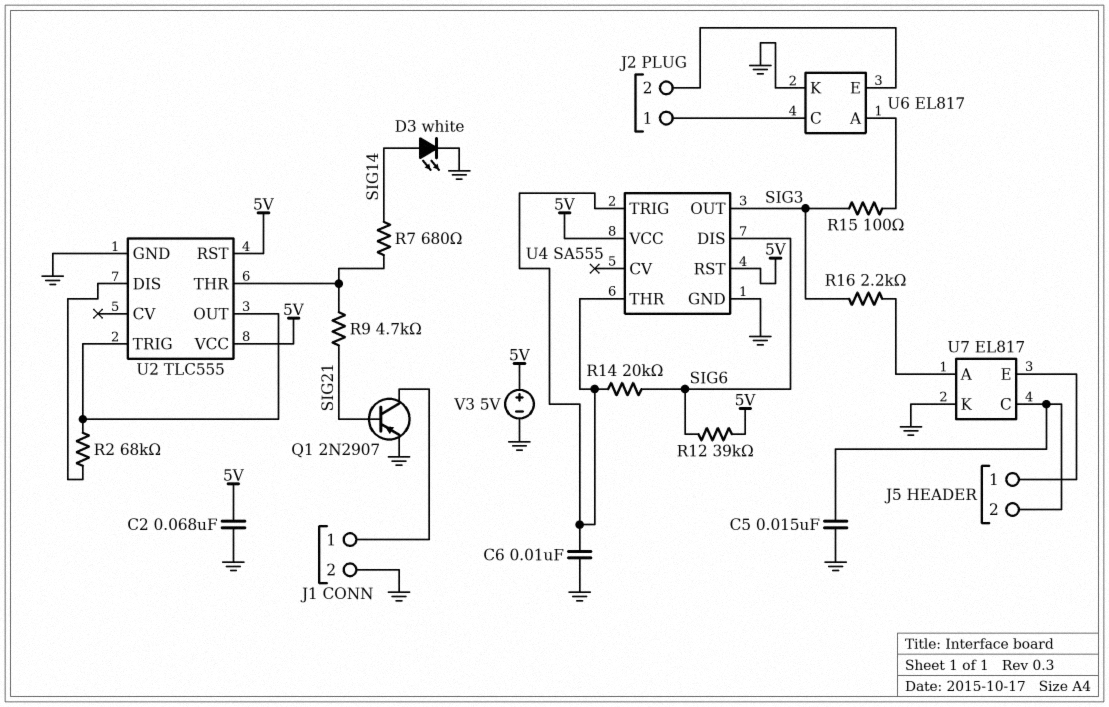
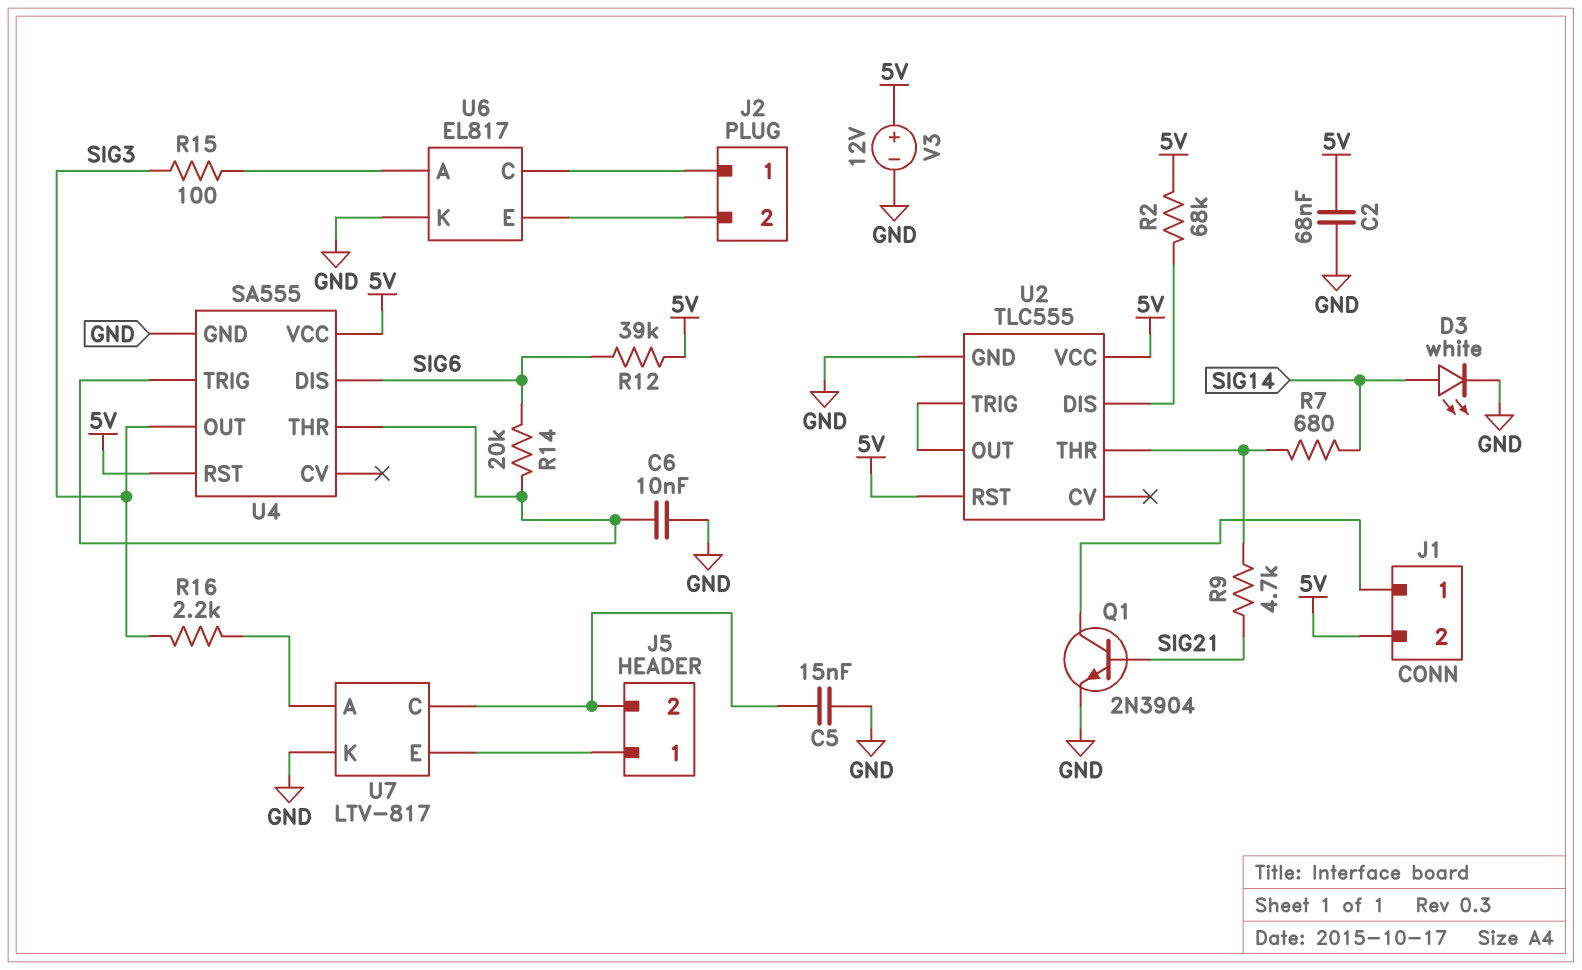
J1 pin 2: GND -> 5V
Q1: PNP 2N2907 (B SIG21, C J1/1, E GND) -> NPN 2N3904 (B SIG21, C J1/1, E GND)
R2: 68k (U2/DIS, U2/OUT) -> 68k (5V, U2/DIS)
U7: EL817 -> LTV-817
V3: 5V (plus 5V, minus GND) -> 12V (plus 5V, minus GND)

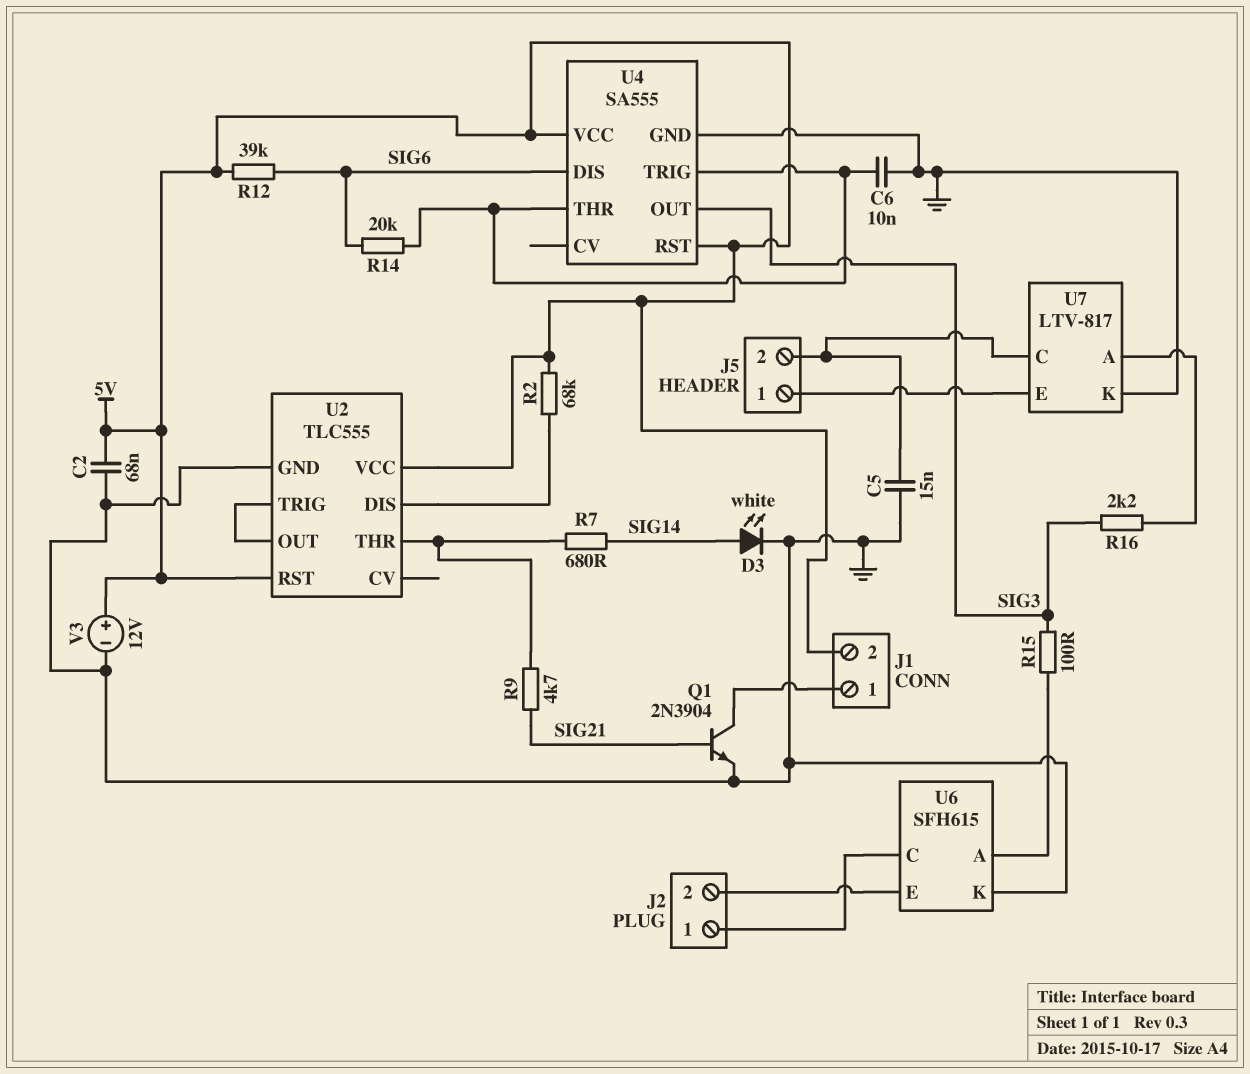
U6: EL817 -> SFH615

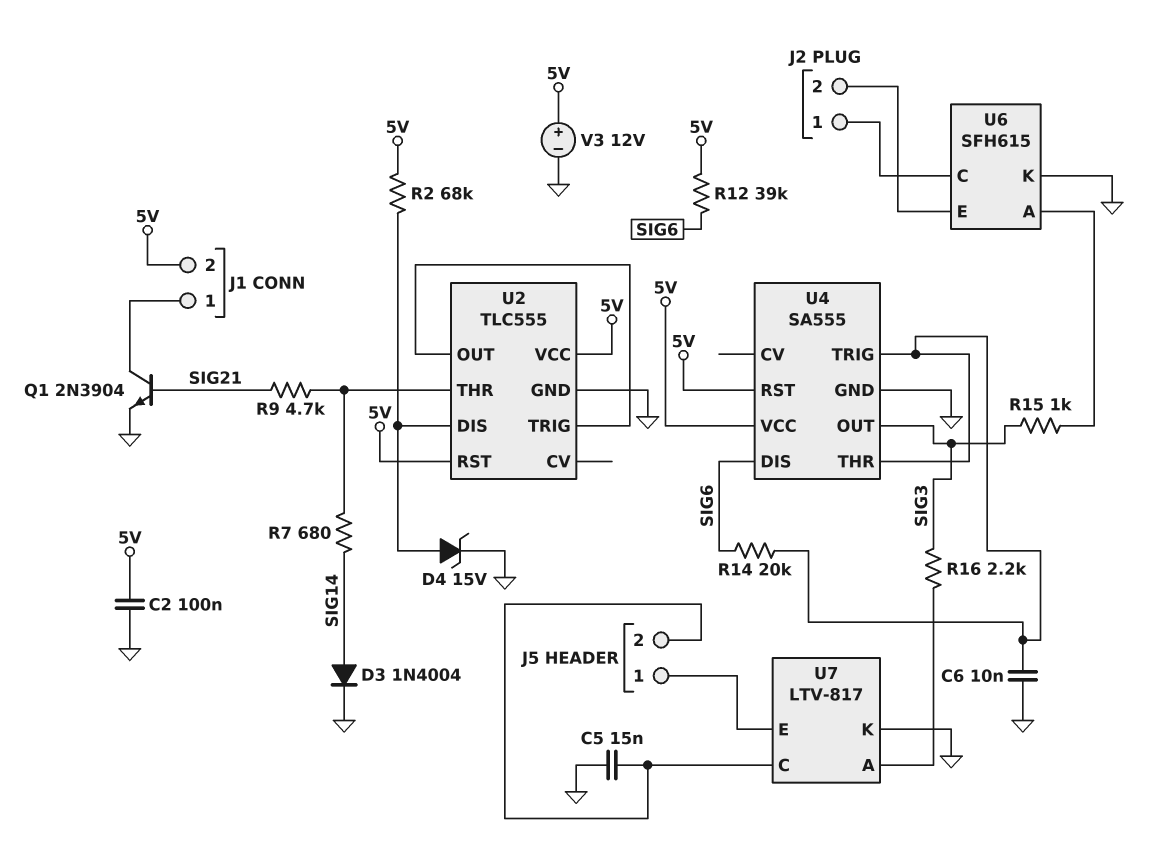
C2: 68nF (5V, GND) -> 100nF (5V, GND)
D3: LED white (A SIG14, K GND) -> diode 1N4004 (A SIG14, K GND)
D4: none -> zener 15V (A U2/DIS, K GND)
R15: 100 (SIG3, U6/A) -> 1k (SIG3, U6/A)

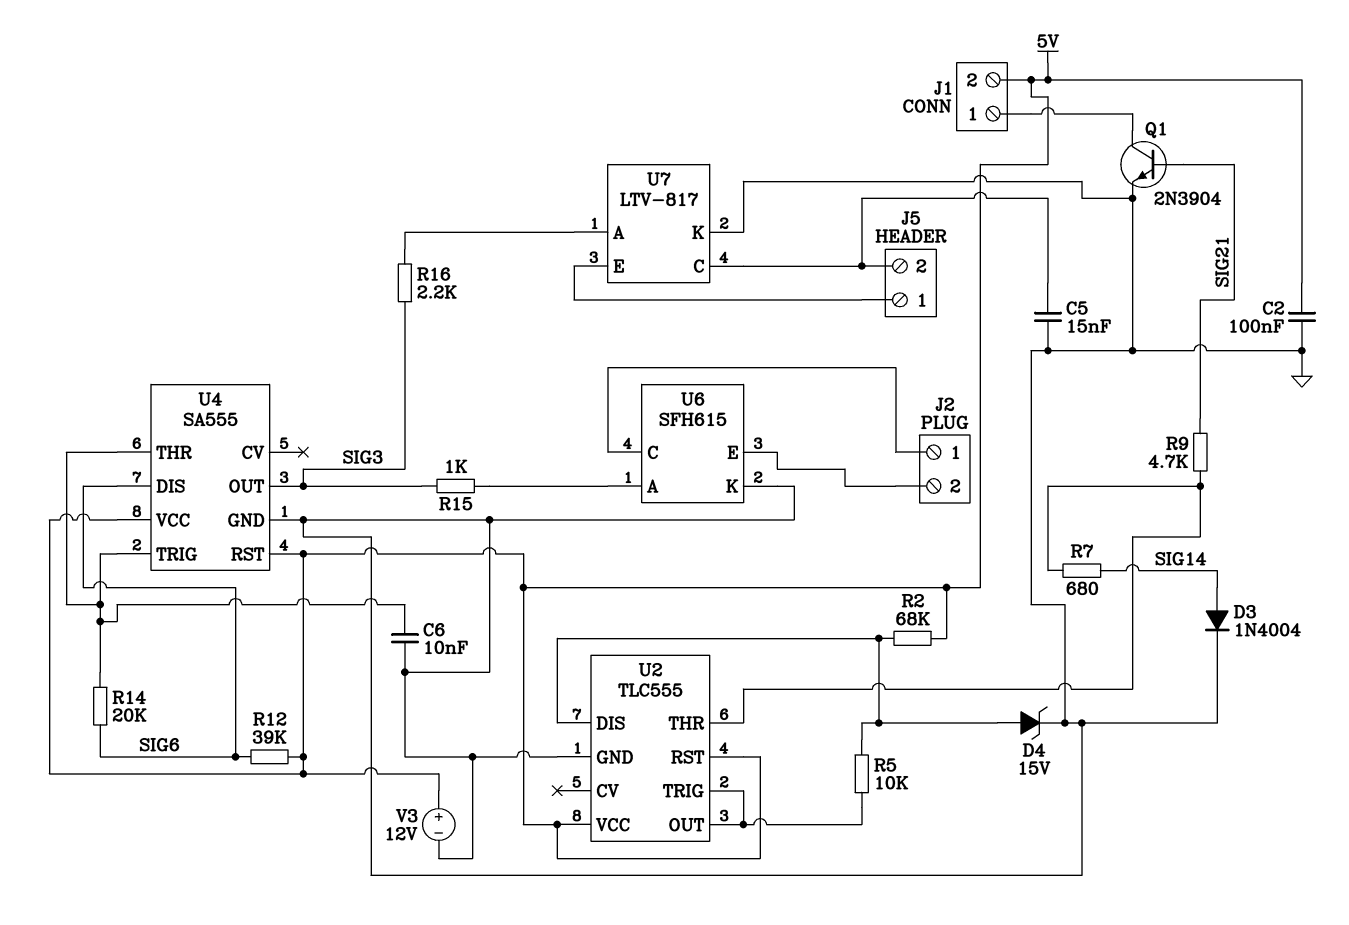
R5: none -> 10k (U2/DIS, U2/OUT)

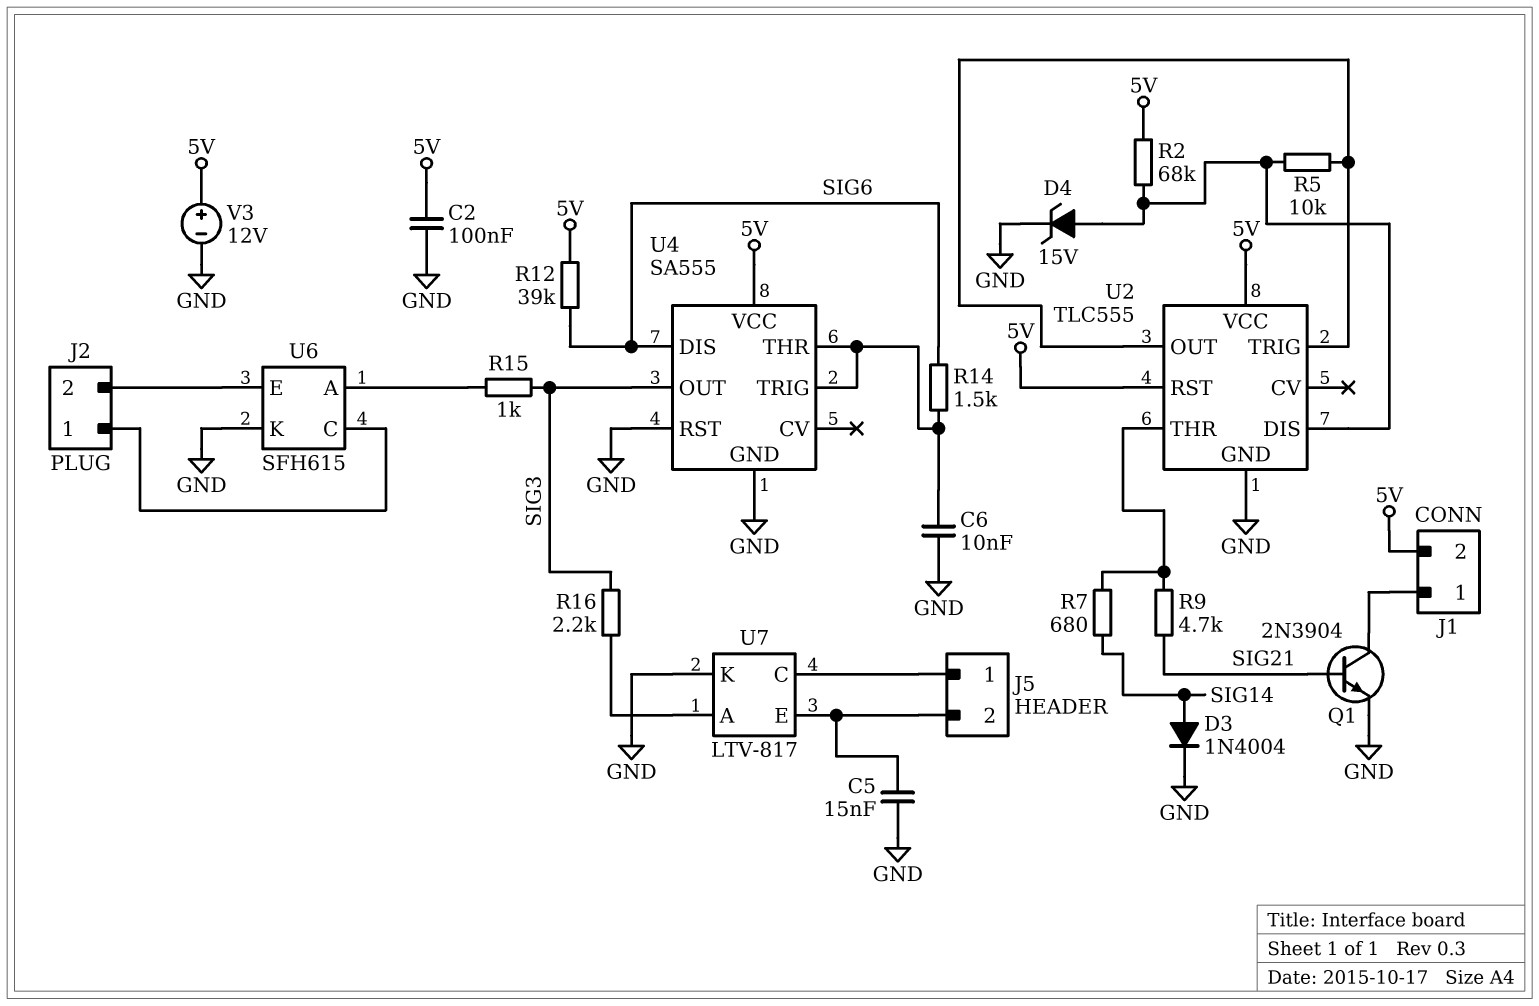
R14: 20k (SIG6, U4/THR) -> 1.5k (SIG6, U4/THR)
U4 pin RST: 5V -> GND
U7 pin C: J5/2 -> J5/1
U7 pin E: J5/1 -> J5/2

